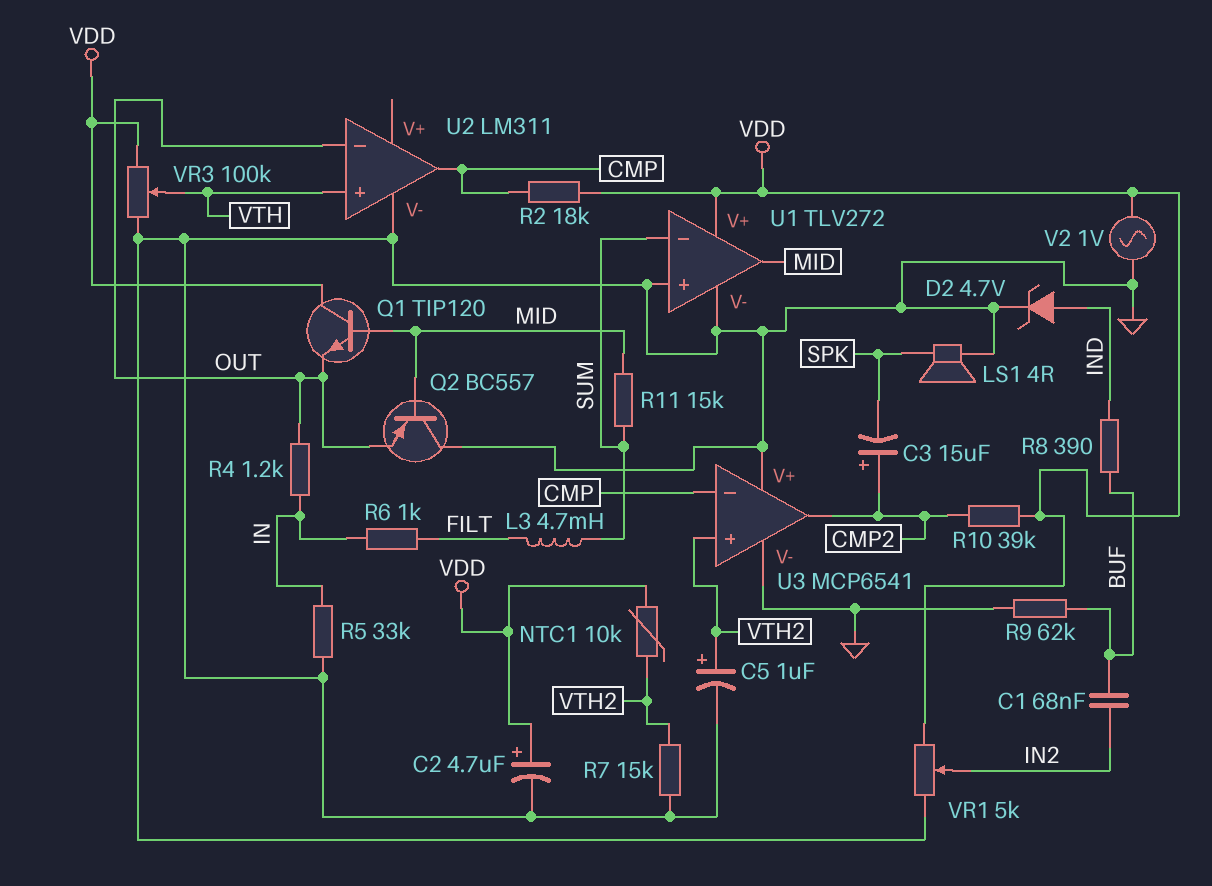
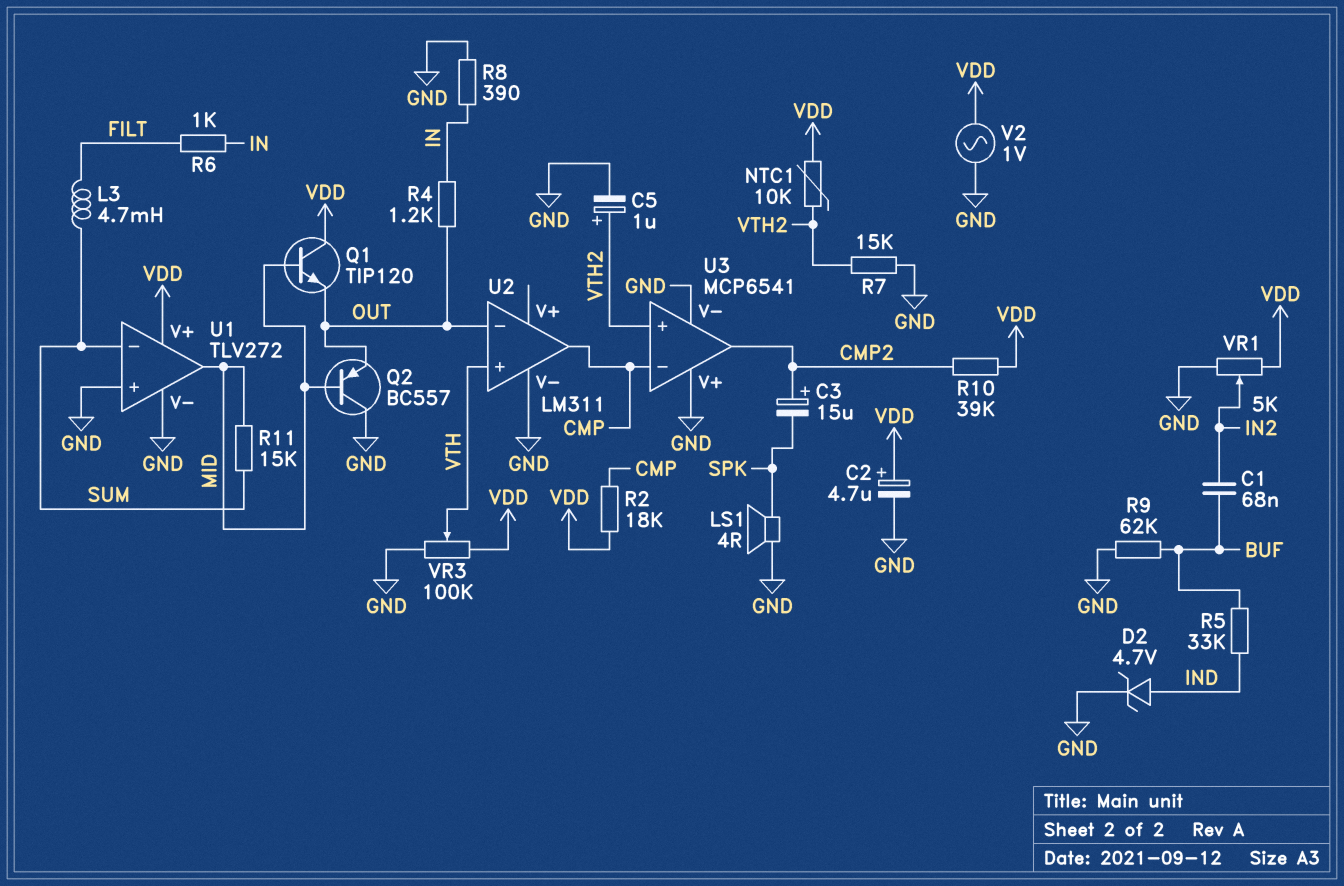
R5: 33k (GND, IN) -> 33k (BUF, IND)
R8: 390 (BUF, IND) -> 390 (GND, IN)

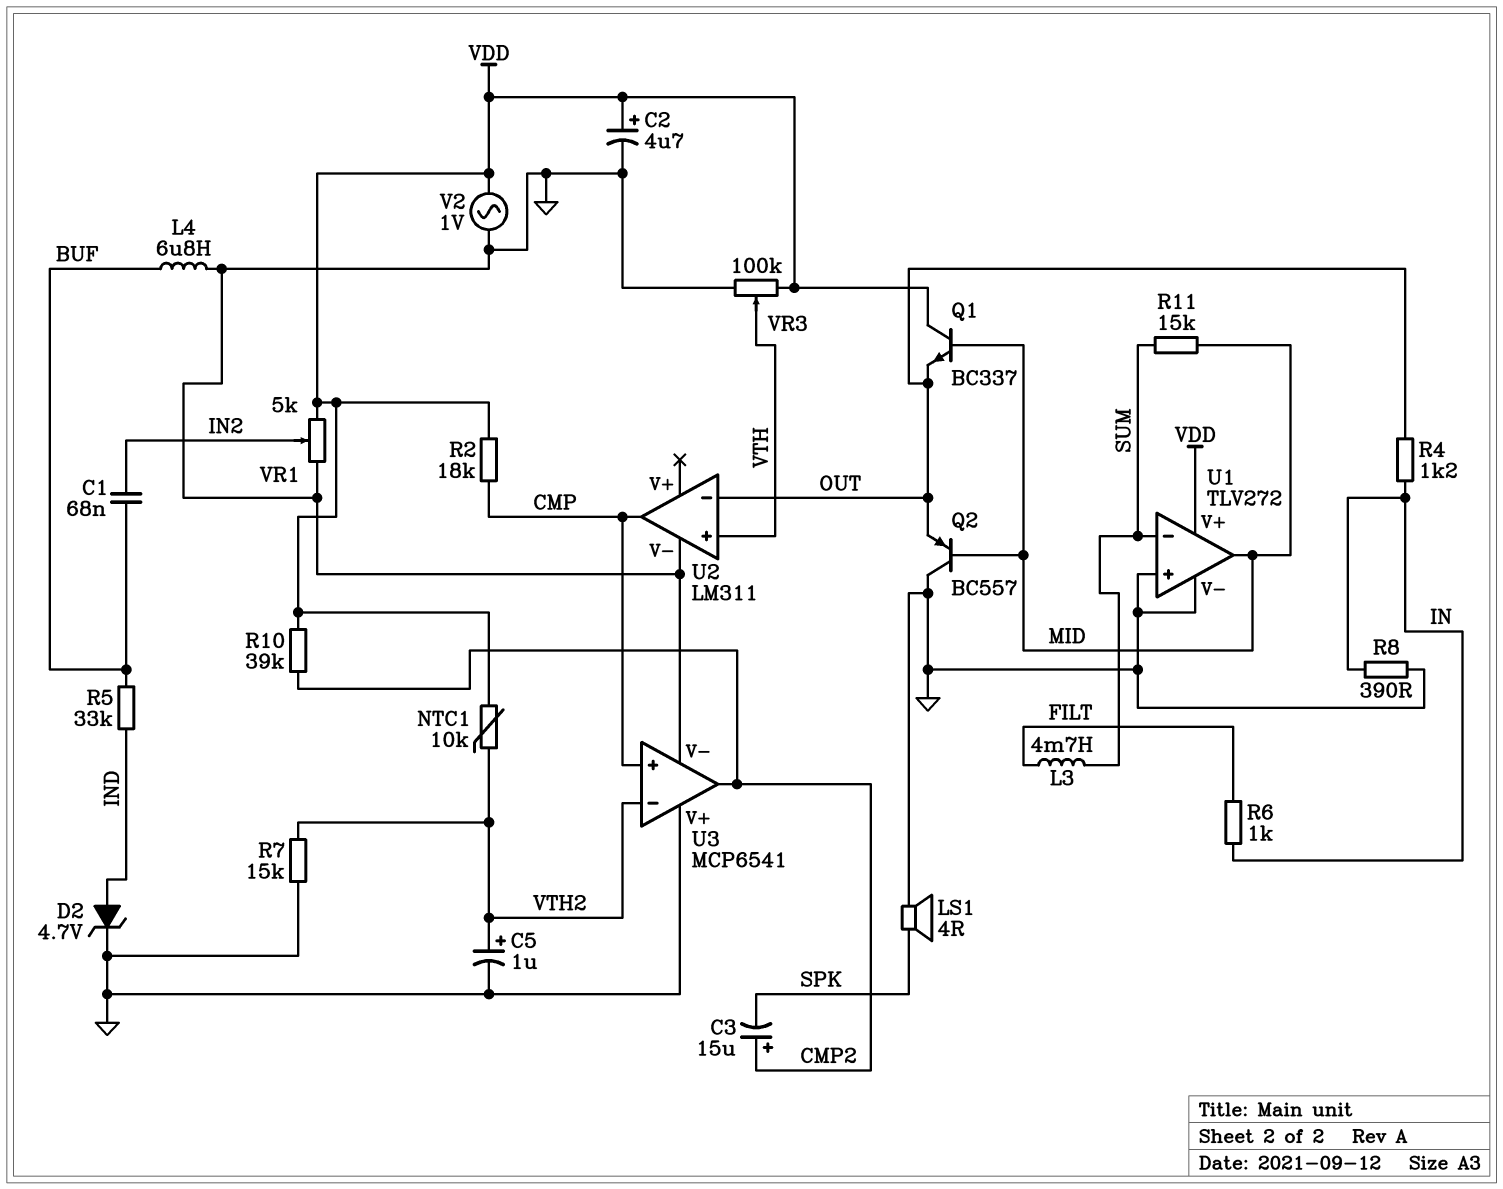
L4: none -> 6.8uH (BUF, GND)
Q1: NPN TIP120 (B MID, C VDD, E OUT) -> NPN BC337 (B MID, C VDD, E OUT)
R9: 62k (BUF, GND) -> none
U3 pin in+: VTH2 -> CMP
U3 pin in-: CMP -> VTH2

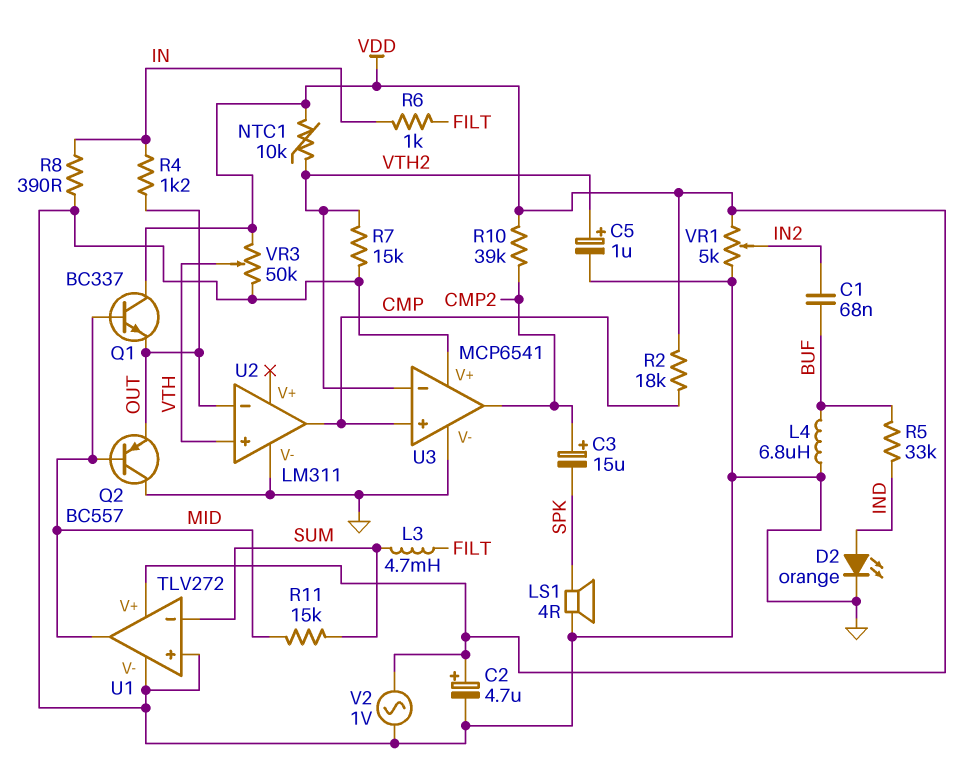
D2: zener 4.7V (A IND, K GND) -> LED orange (A IND, K GND)
VR3: 100k (GND, VDD, wiper VTH) -> 50k (GND, VDD, wiper VTH)

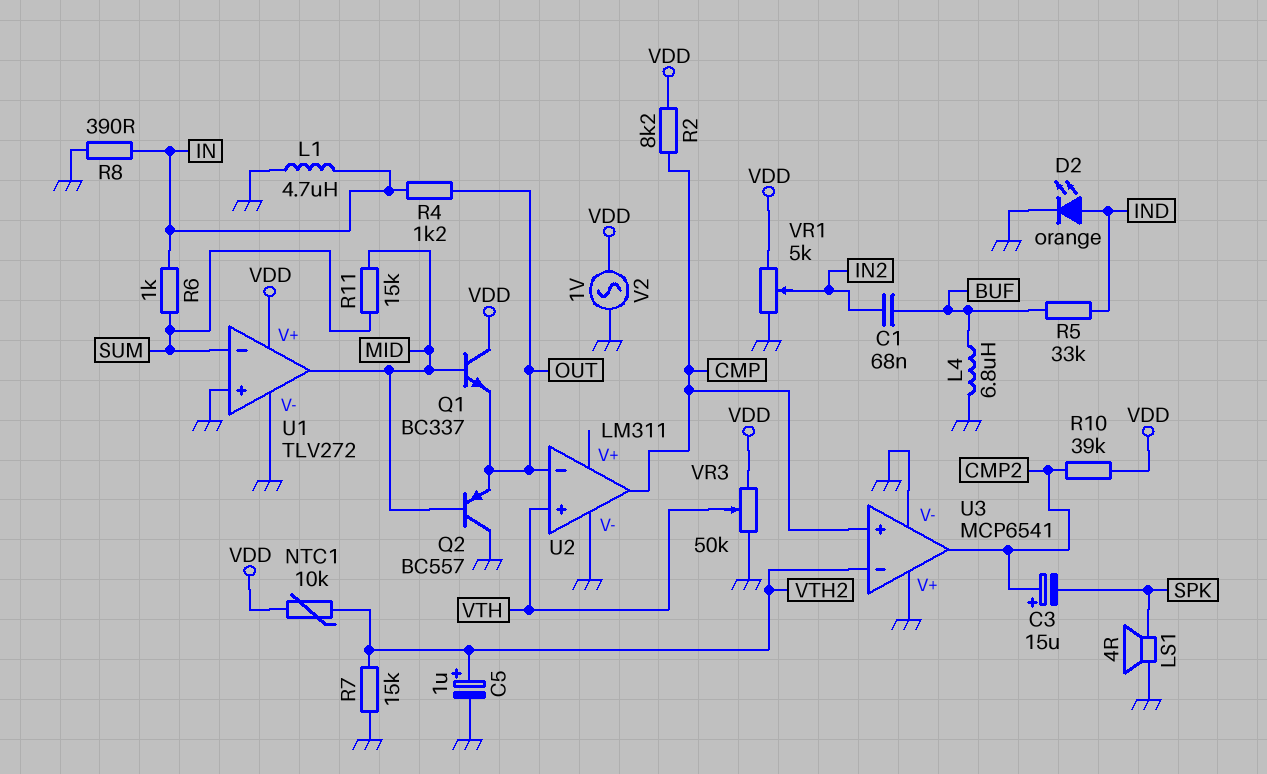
C2: 4.7uF (plus VDD, minus GND) -> none
L1: none -> 4.7uH (GND, IN)
L3: 4.7mH (FILT, SUM) -> none
R2: 18k (CMP, VDD) -> 8.2k (CMP, VDD)
R6: 1k (FILT, IN) -> 1k (IN, SUM)

